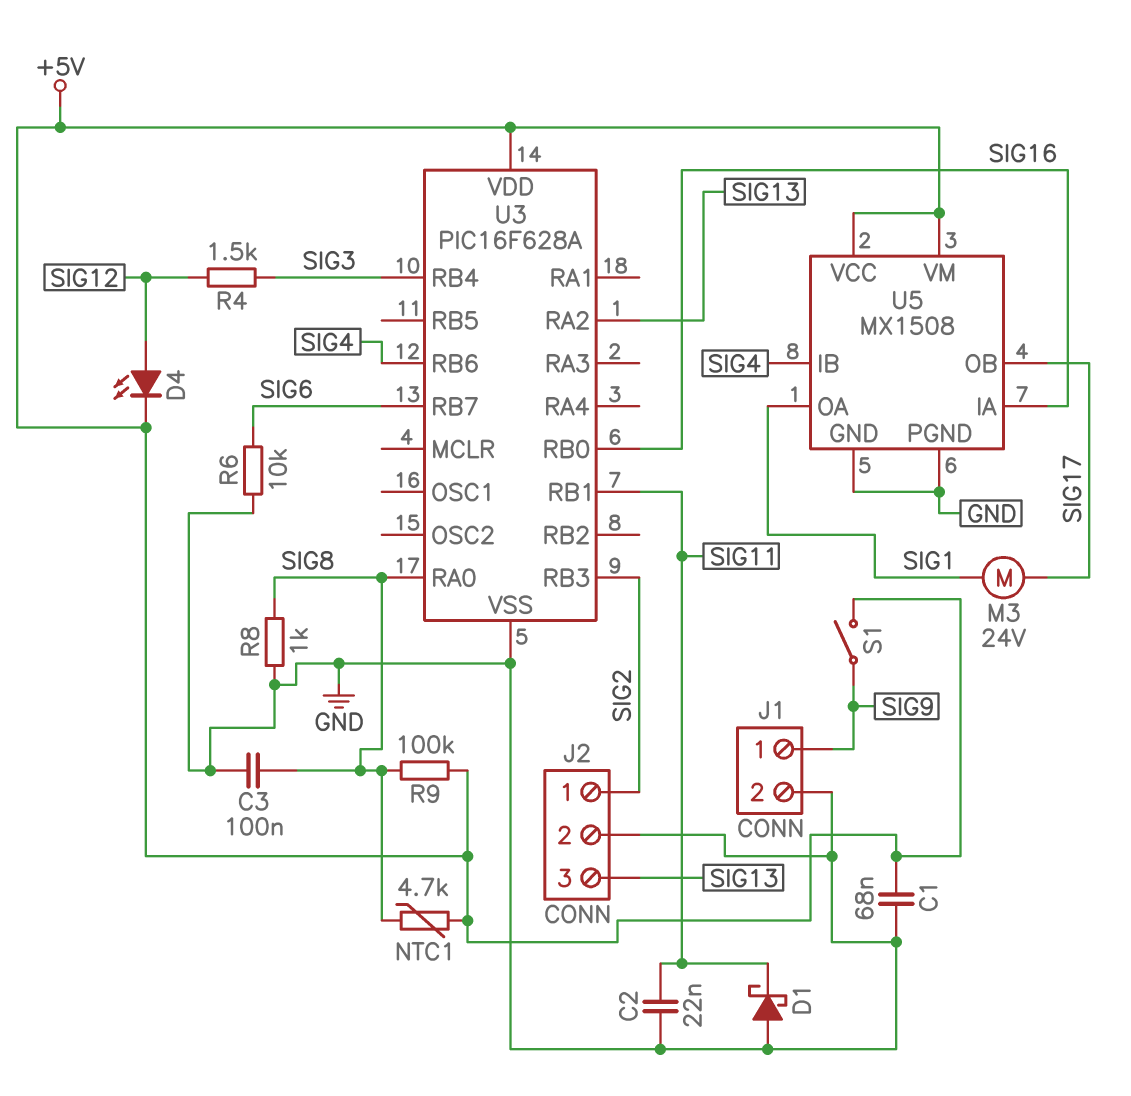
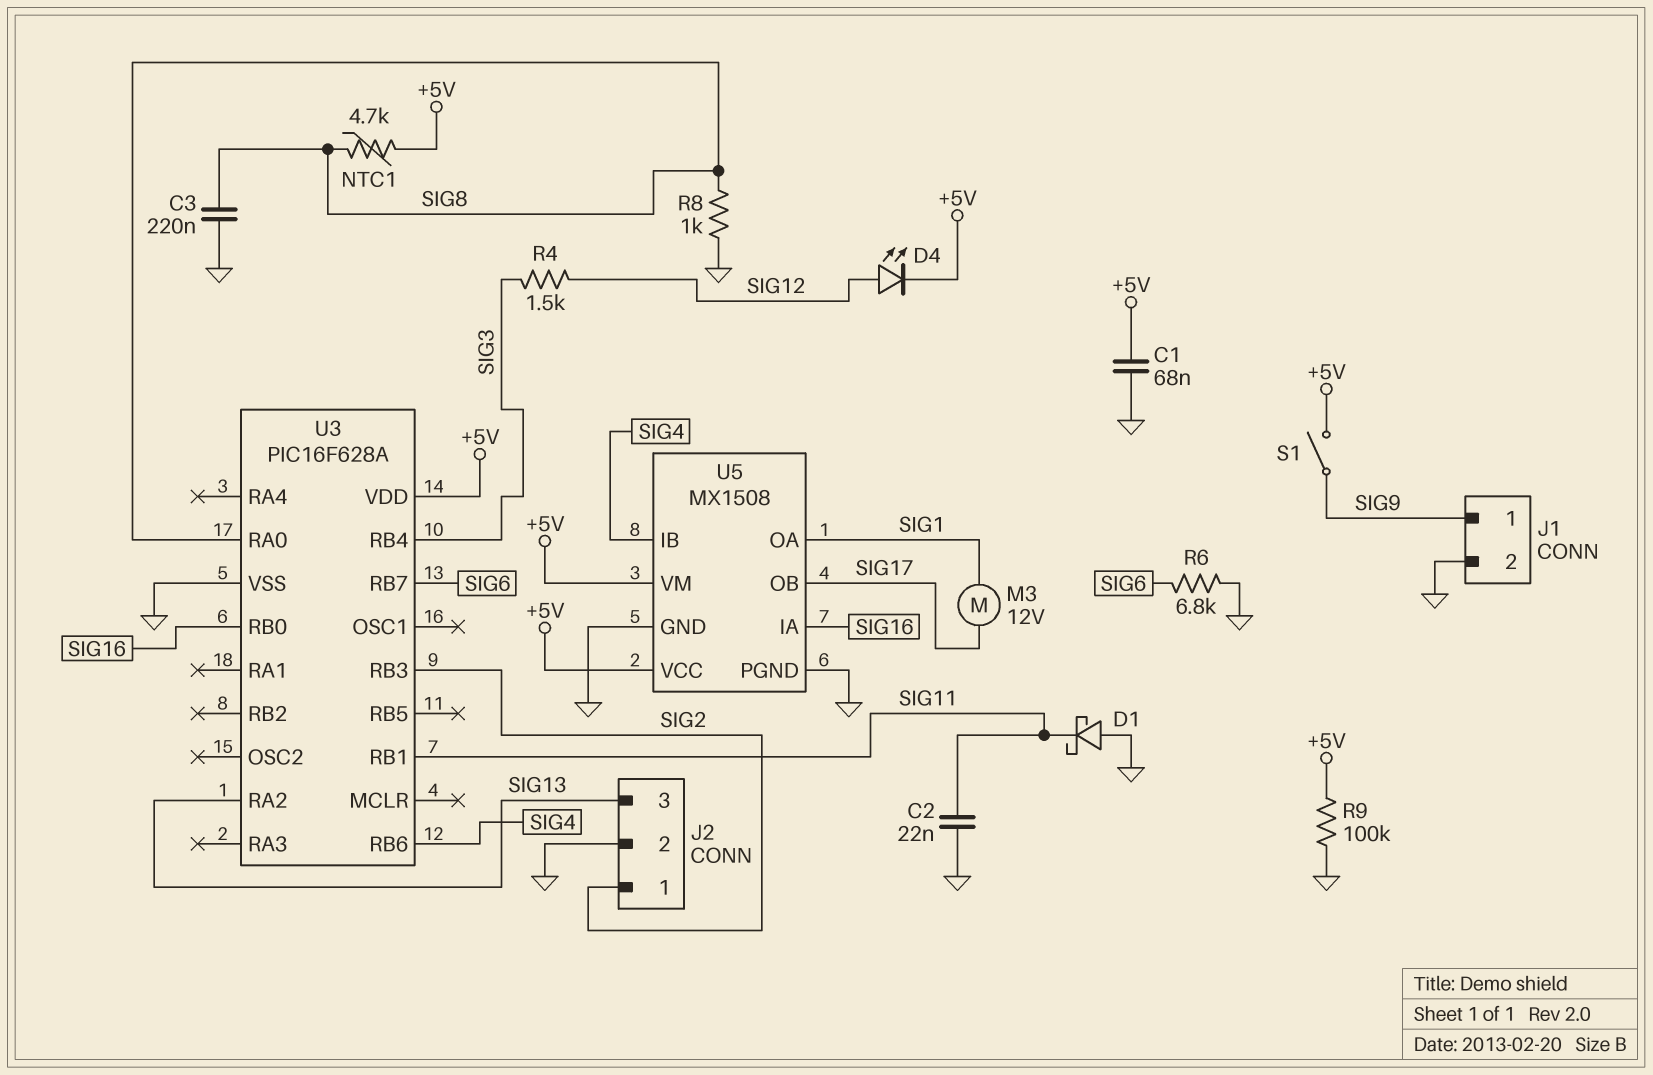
C3: 100nF (GND, SIG8) -> 220nF (GND, SIG8)
M3: motor 24V (SIG1, SIG17) -> motor 12V (SIG1, SIG17)
R6: 10k (GND, SIG6) -> 6.8k (GND, SIG6)
R9: 100k (+5V, SIG8) -> 100k (+5V, GND)

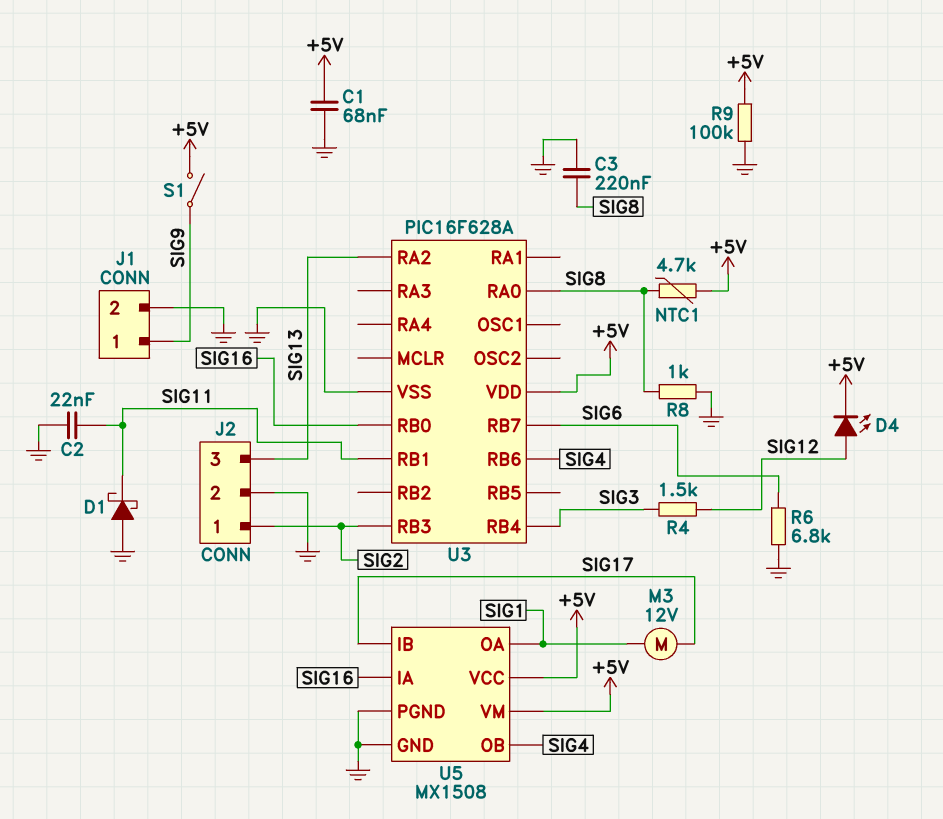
U5 pin IB: SIG4 -> SIG17
U5 pin OB: SIG17 -> SIG4

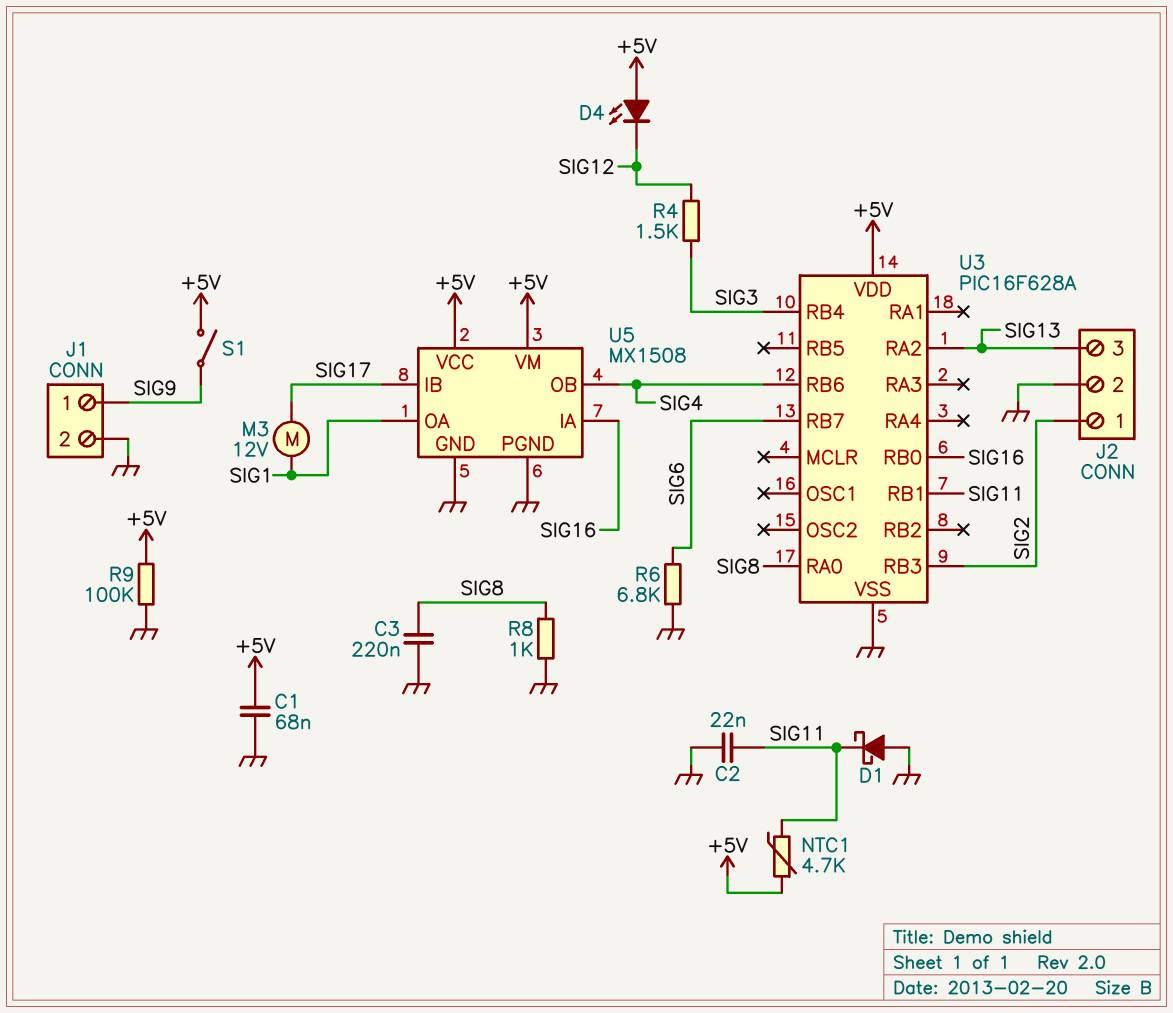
D4: LED (A SIG12, K +5V) -> LED (A +5V, K SIG12)
NTC1: 4.7k (+5V, SIG8) -> 4.7k (+5V, SIG11)

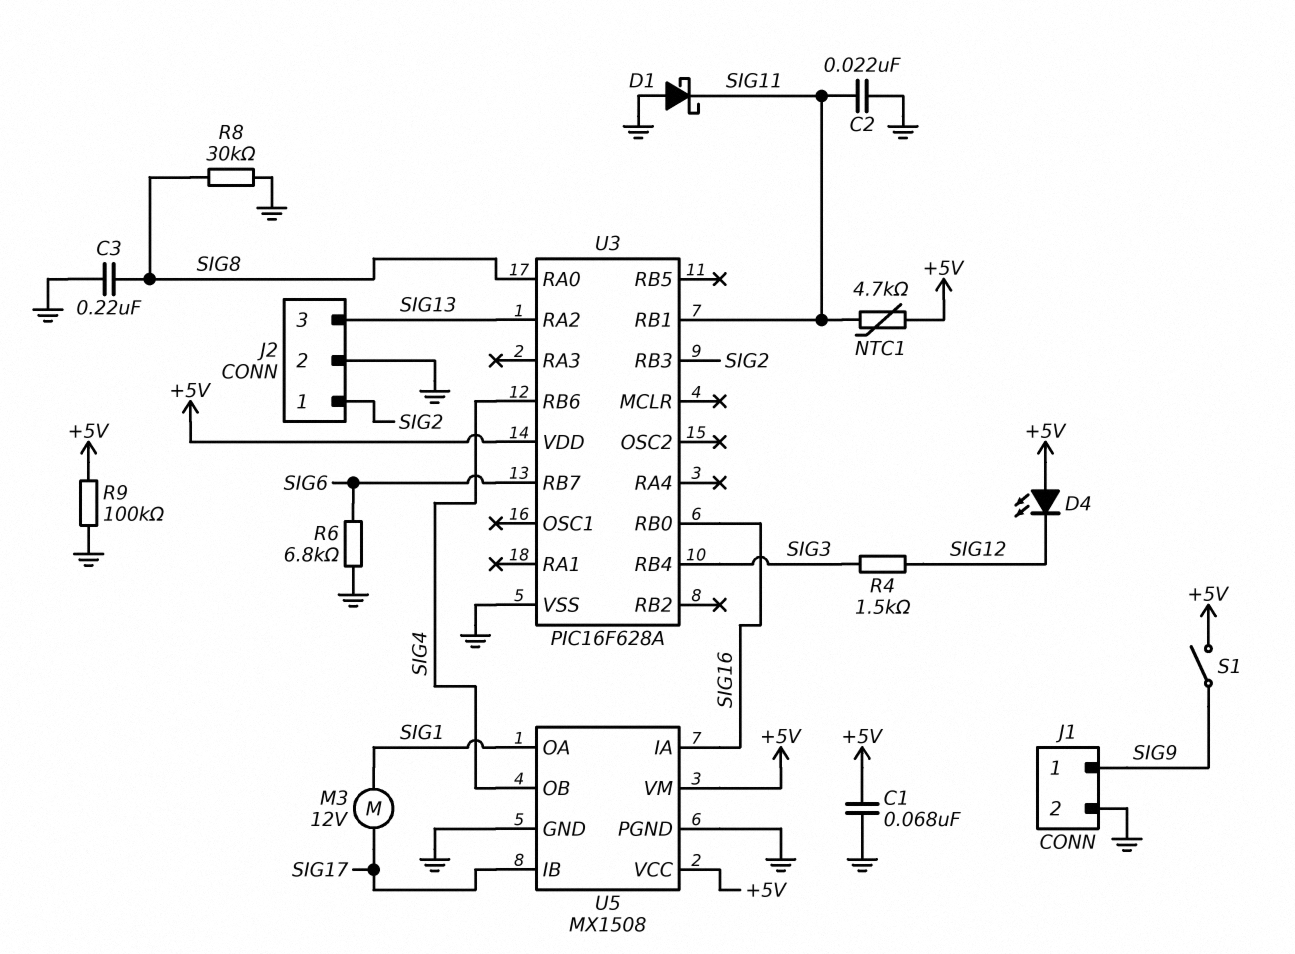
R8: 1k (GND, SIG8) -> 30k (GND, SIG8)

